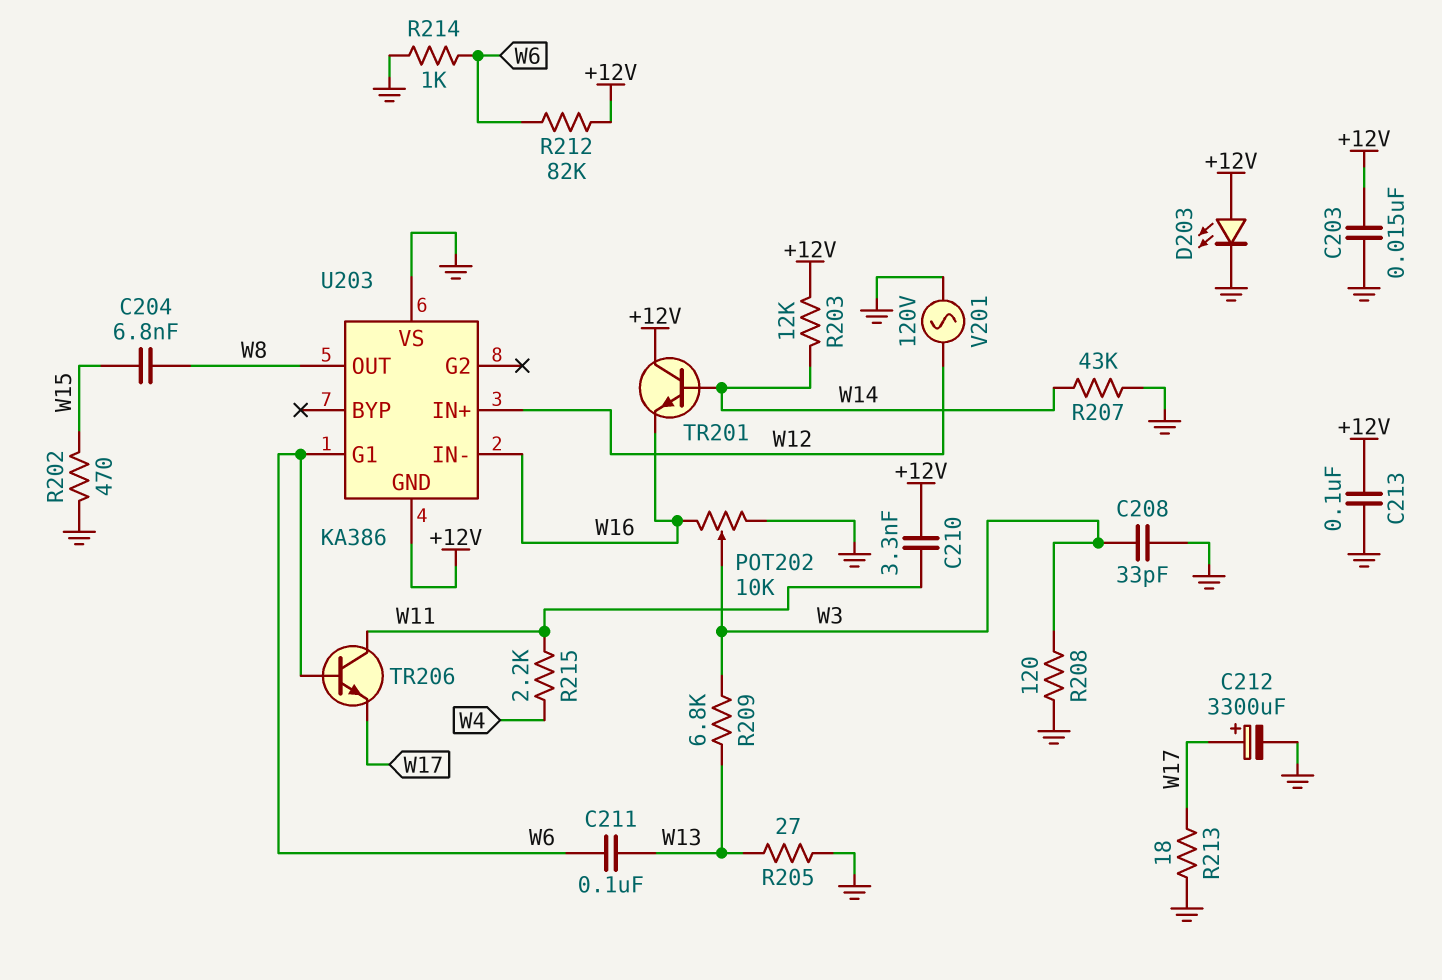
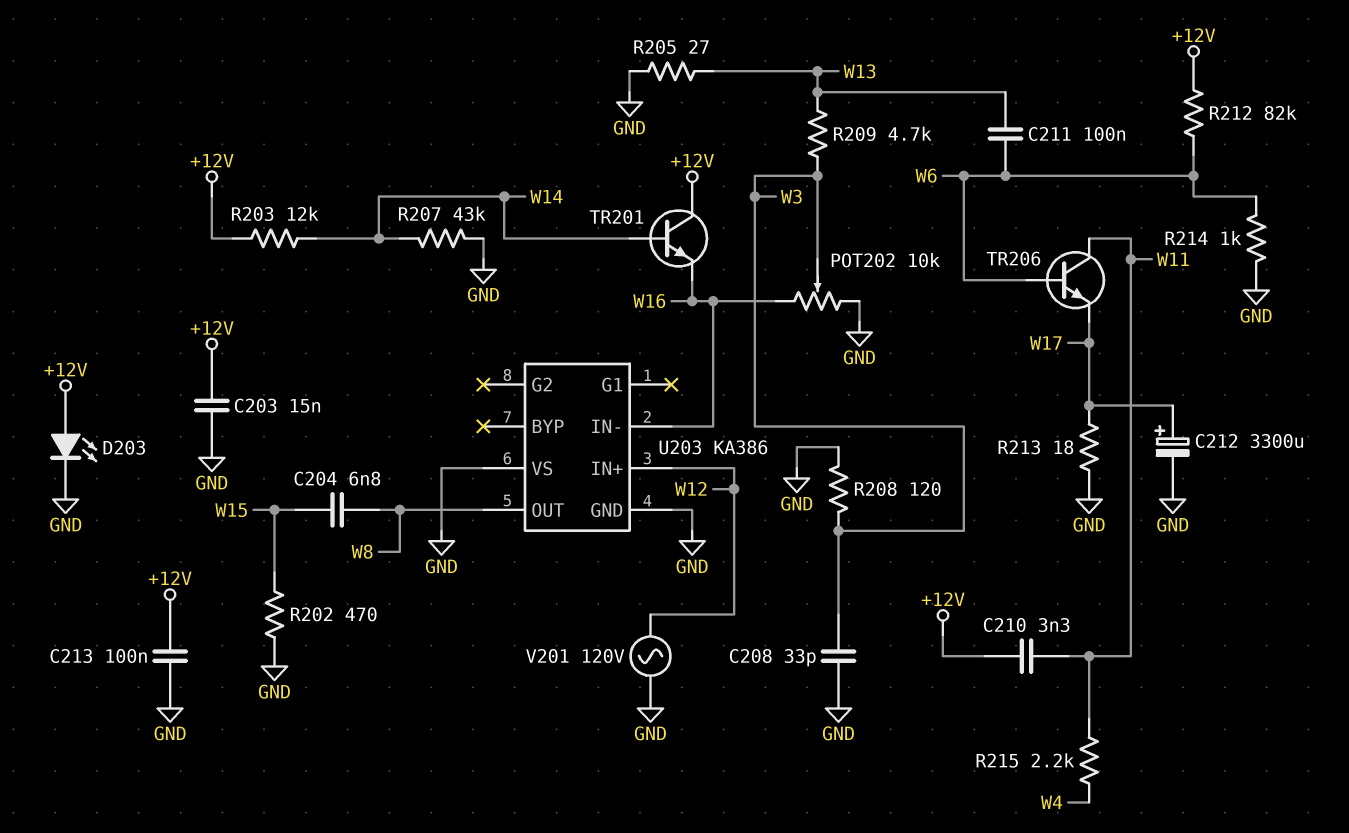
R209: 6.8k (W3, W13) -> 4.7k (W3, W13)
U203 pin G1: W6 -> none
U203 pin GND: +12V -> GND

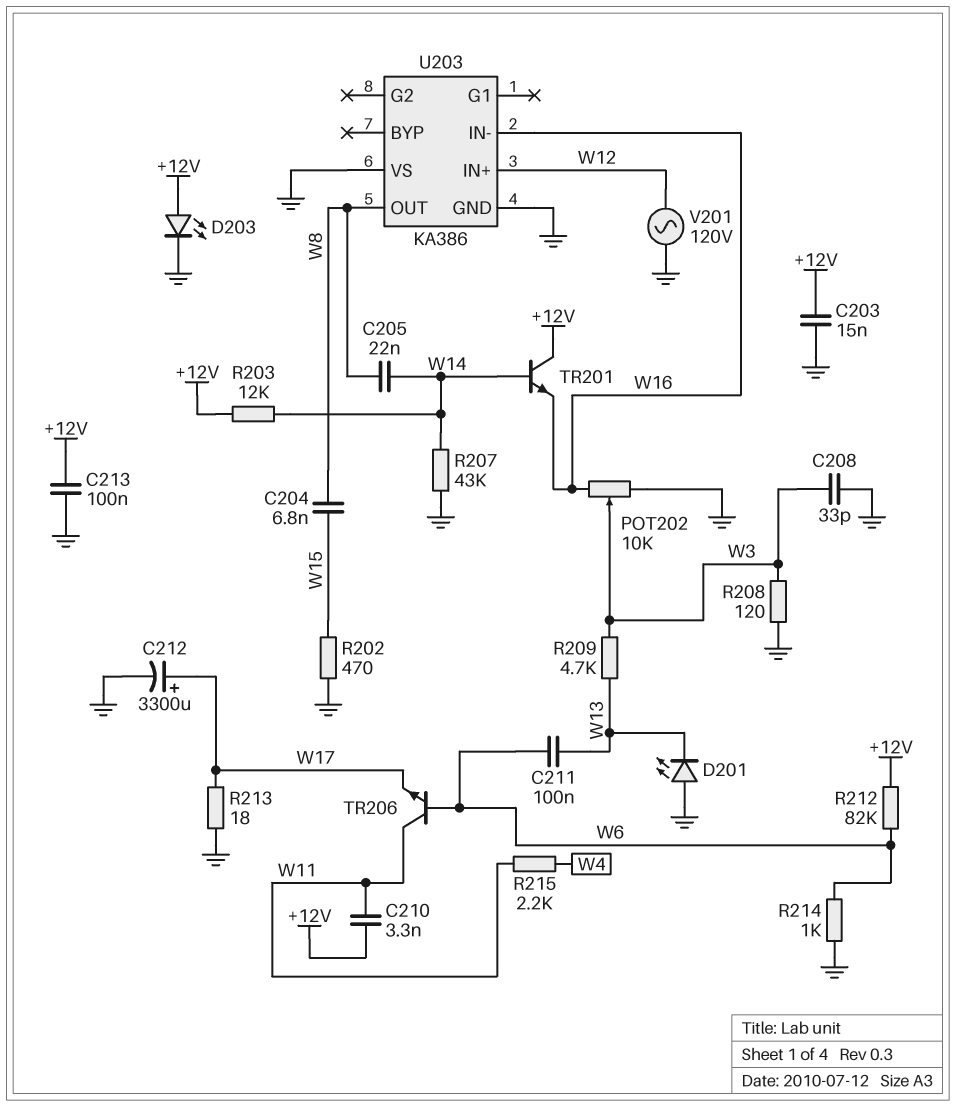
C205: none -> 22nF (W8, W14)
D201: none -> LED (A GND, K W13)
R205: 27 (GND, W13) -> none

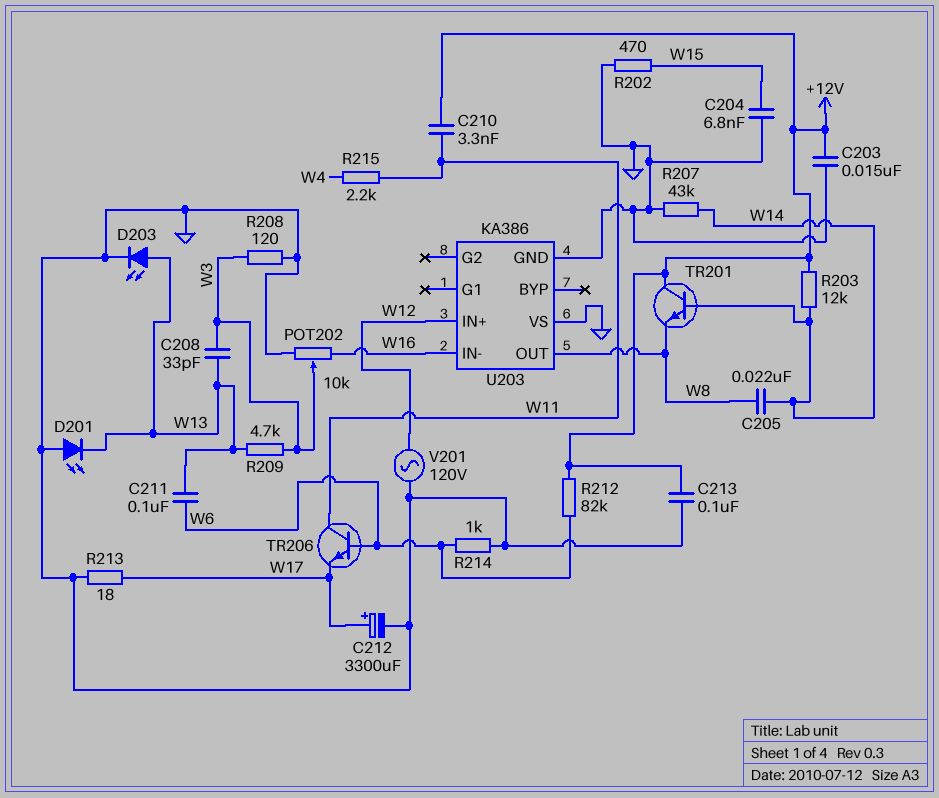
C204: 6.8nF (W8, W15) -> 6.8nF (GND, W15)
C208: 33pF (GND, W3) -> 33pF (W3, W13)
D203: LED (A +12V, K GND) -> LED (A W13, K GND)
TR201: NPN (B W14, C +12V, E W16) -> NPN (B W14, C +12V, E W8)

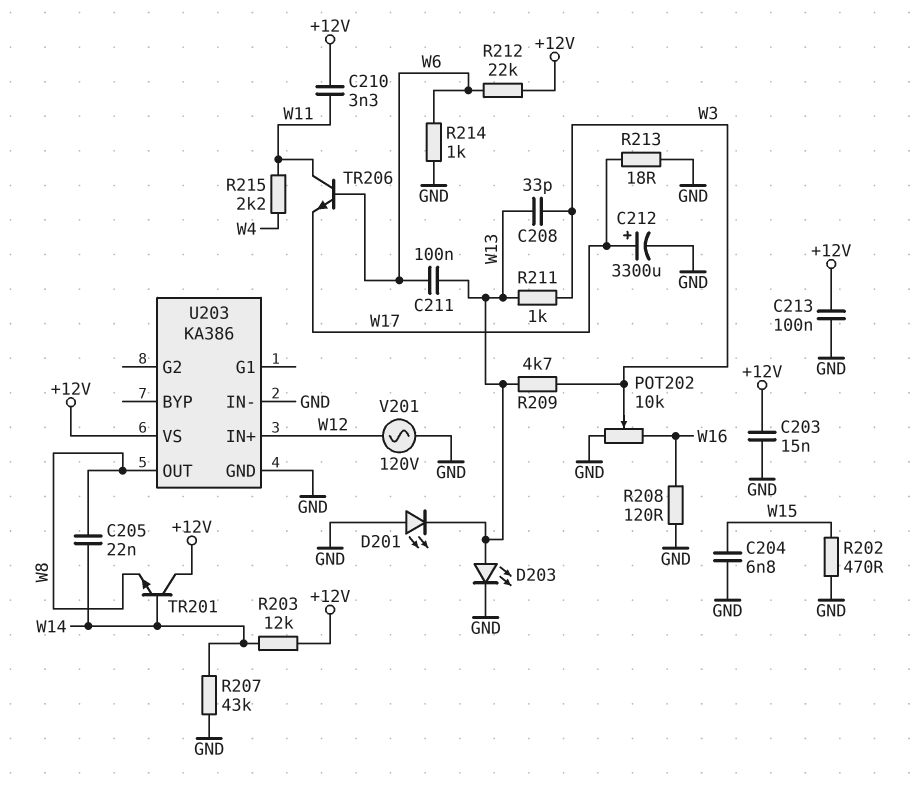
R208: 120 (GND, W3) -> 120 (GND, W16)
R211: none -> 1k (W3, W13)
R212: 82k (+12V, W6) -> 22k (+12V, W6)
U203 pin IN-: W16 -> GND
U203 pin VS: GND -> +12V

